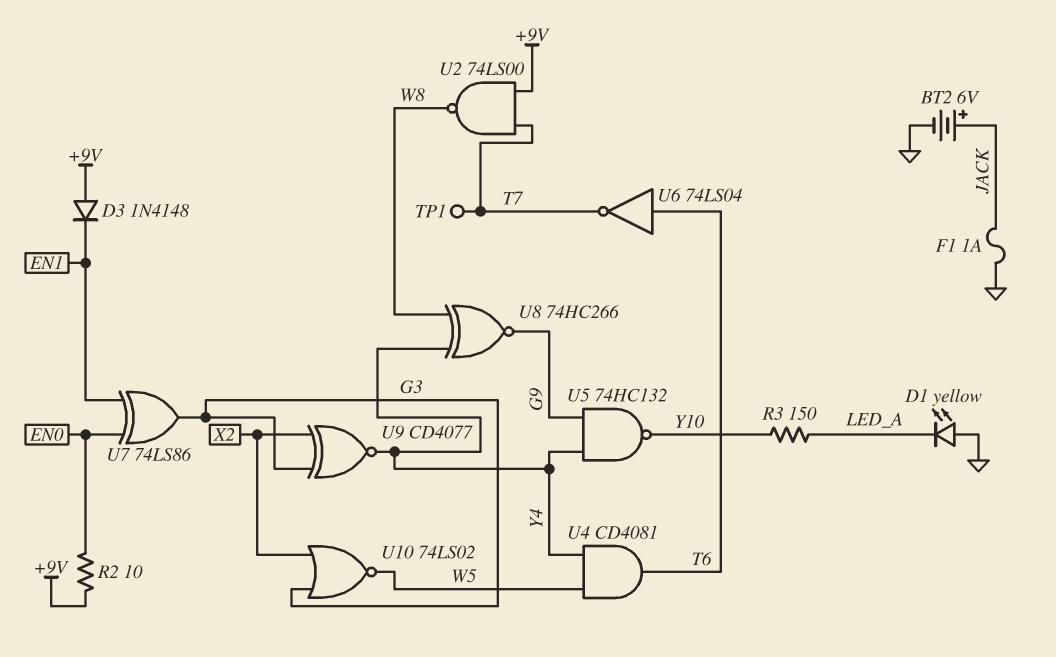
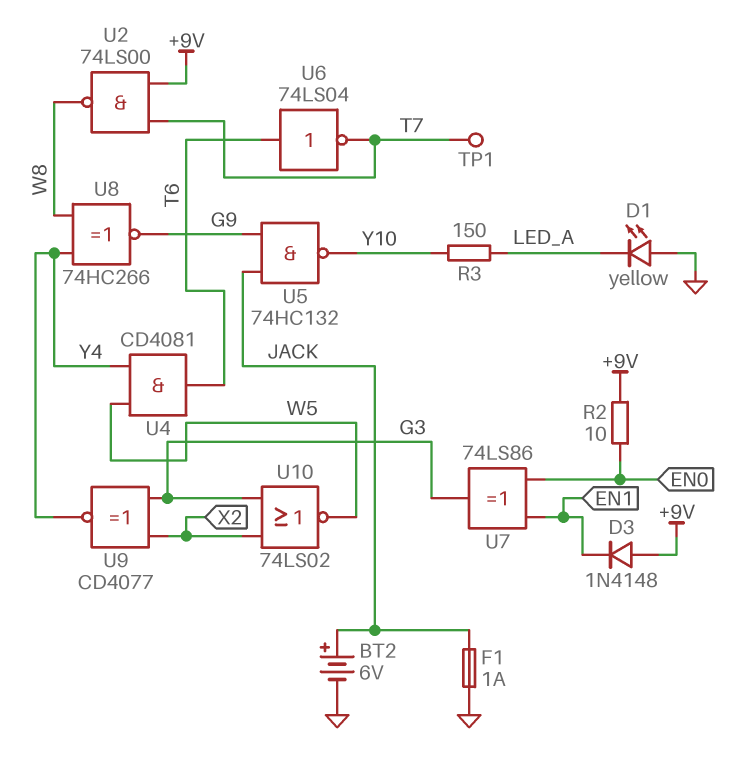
U5: NAND 74HC132 (in G9, in Y4, out Y10) -> NAND 74HC132 (in G9, in JACK, out Y10)

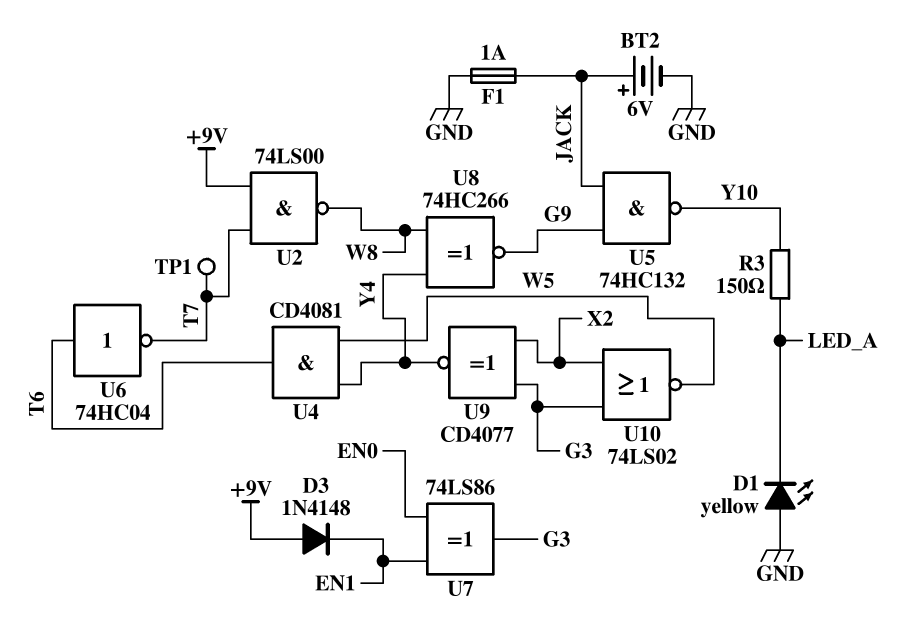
R2: 10 (+9V, EN0) -> none
U6: NOT 74LS04 (in T6, out T7) -> NOT 74HC04 (in T6, out T7)

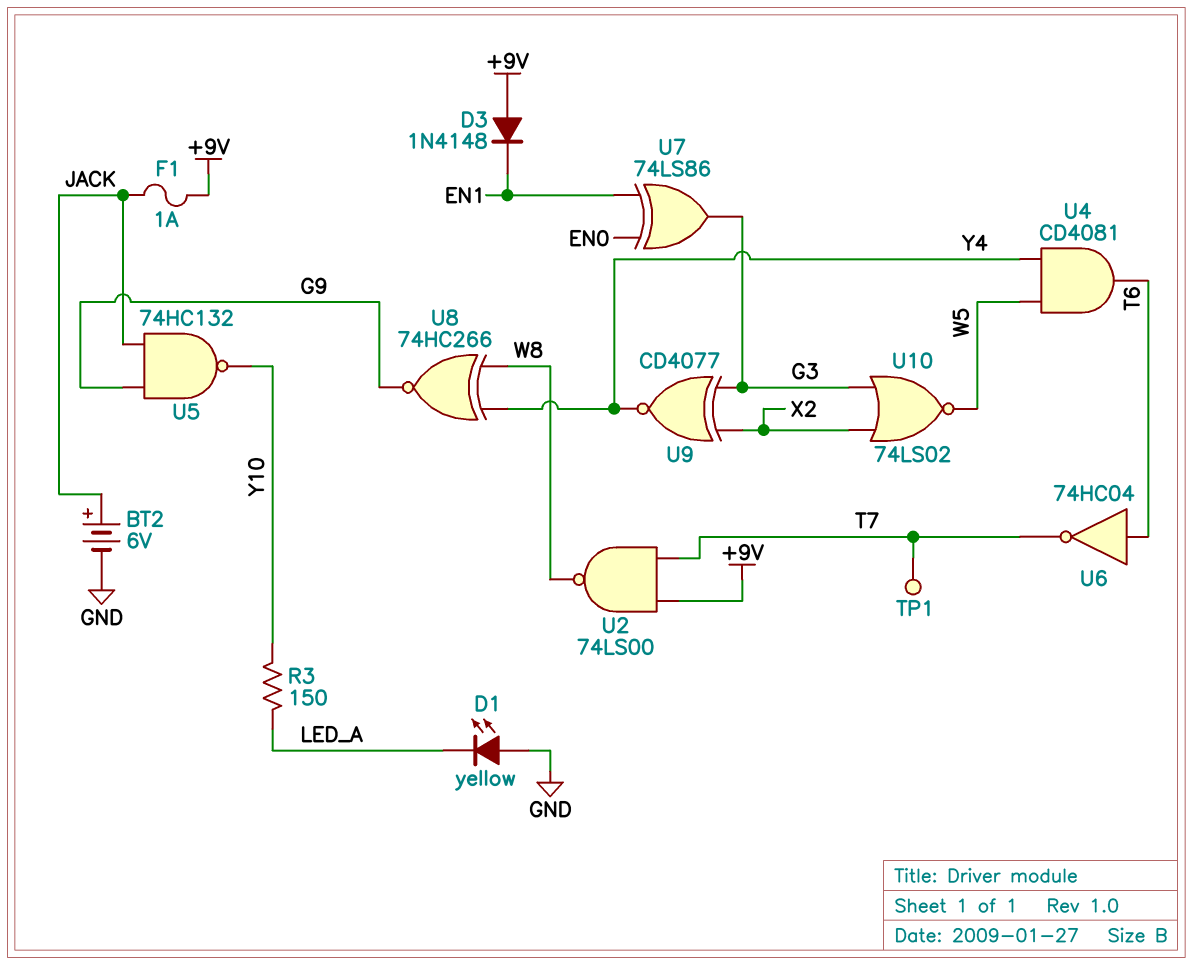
F1: 1A (GND, JACK) -> 1A (+9V, JACK)

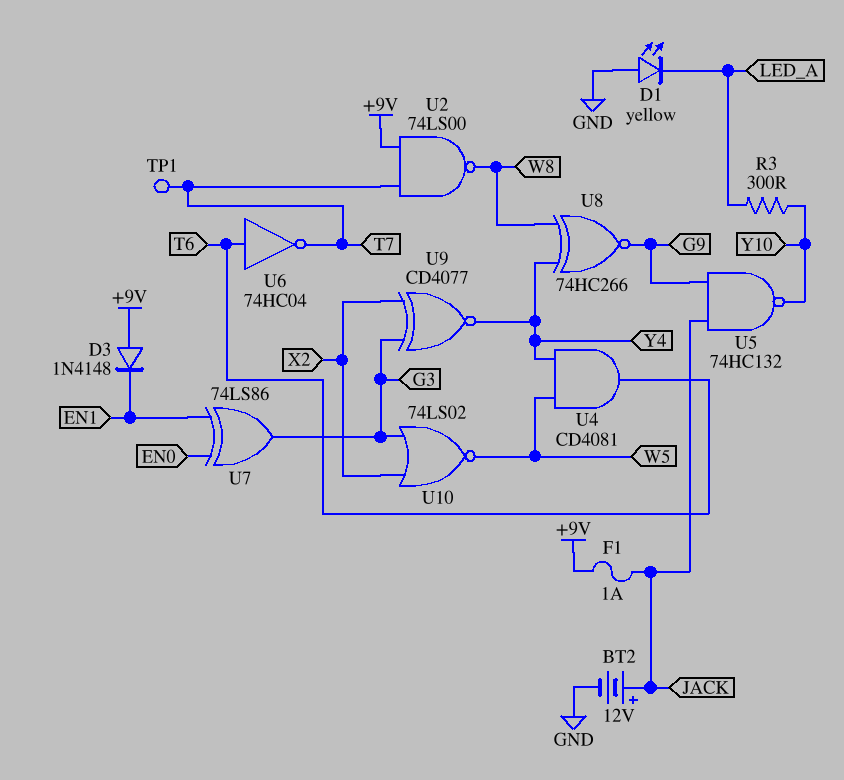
BT2: 6V (plus JACK, minus GND) -> 12V (plus JACK, minus GND)
R3: 150 (LED_A, Y10) -> 300 (LED_A, Y10)

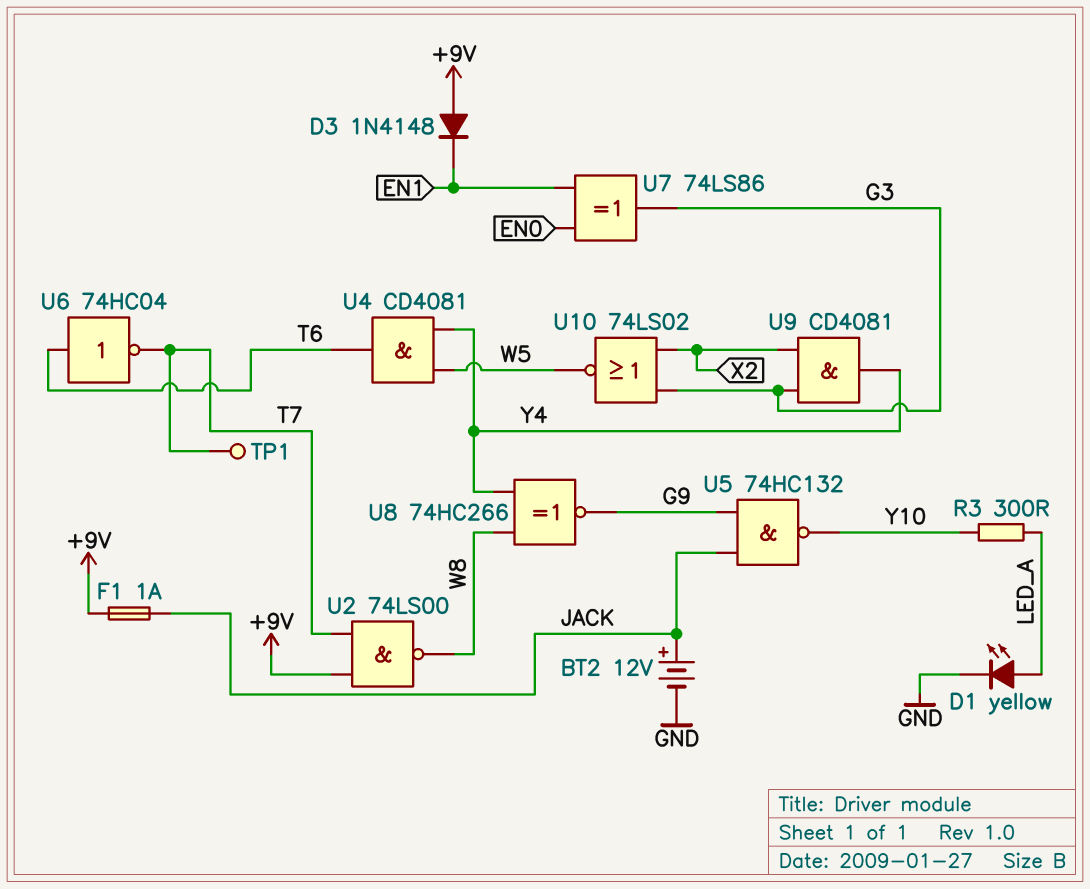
D1: LED yellow (A GND, K LED_A) -> LED yellow (A LED_A, K GND)
U9: XNOR CD4077 (in G3, in X2, out Y4) -> AND CD4081 (in G3, in X2, out Y4)

